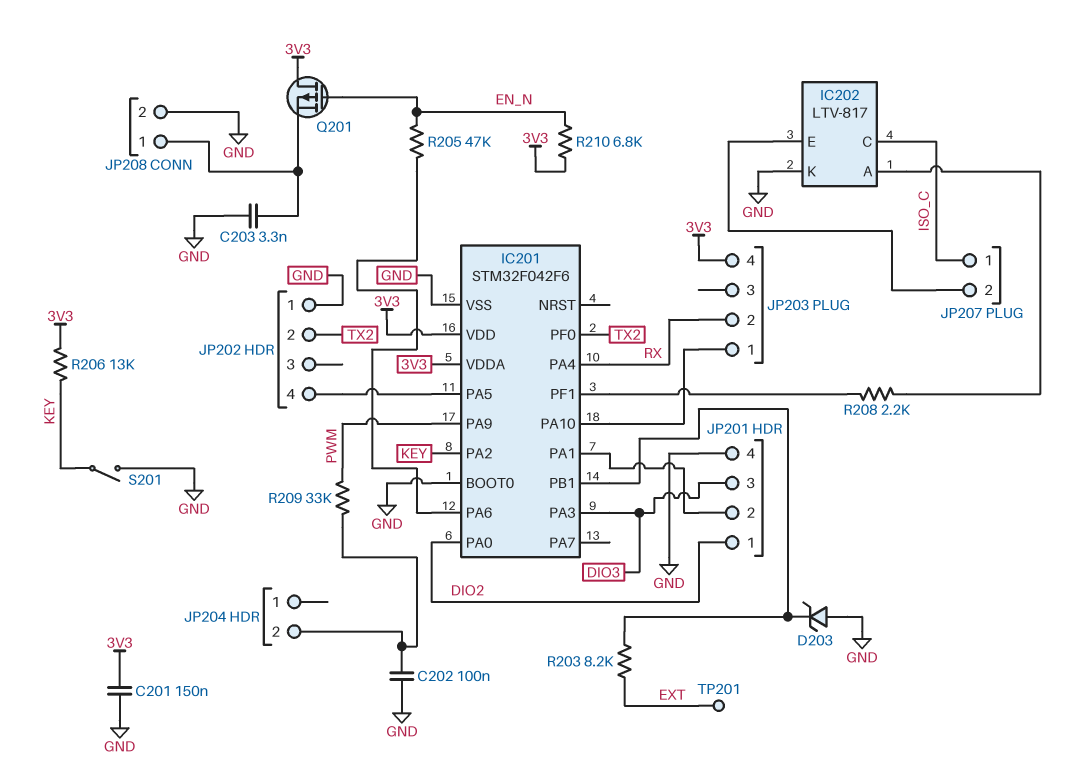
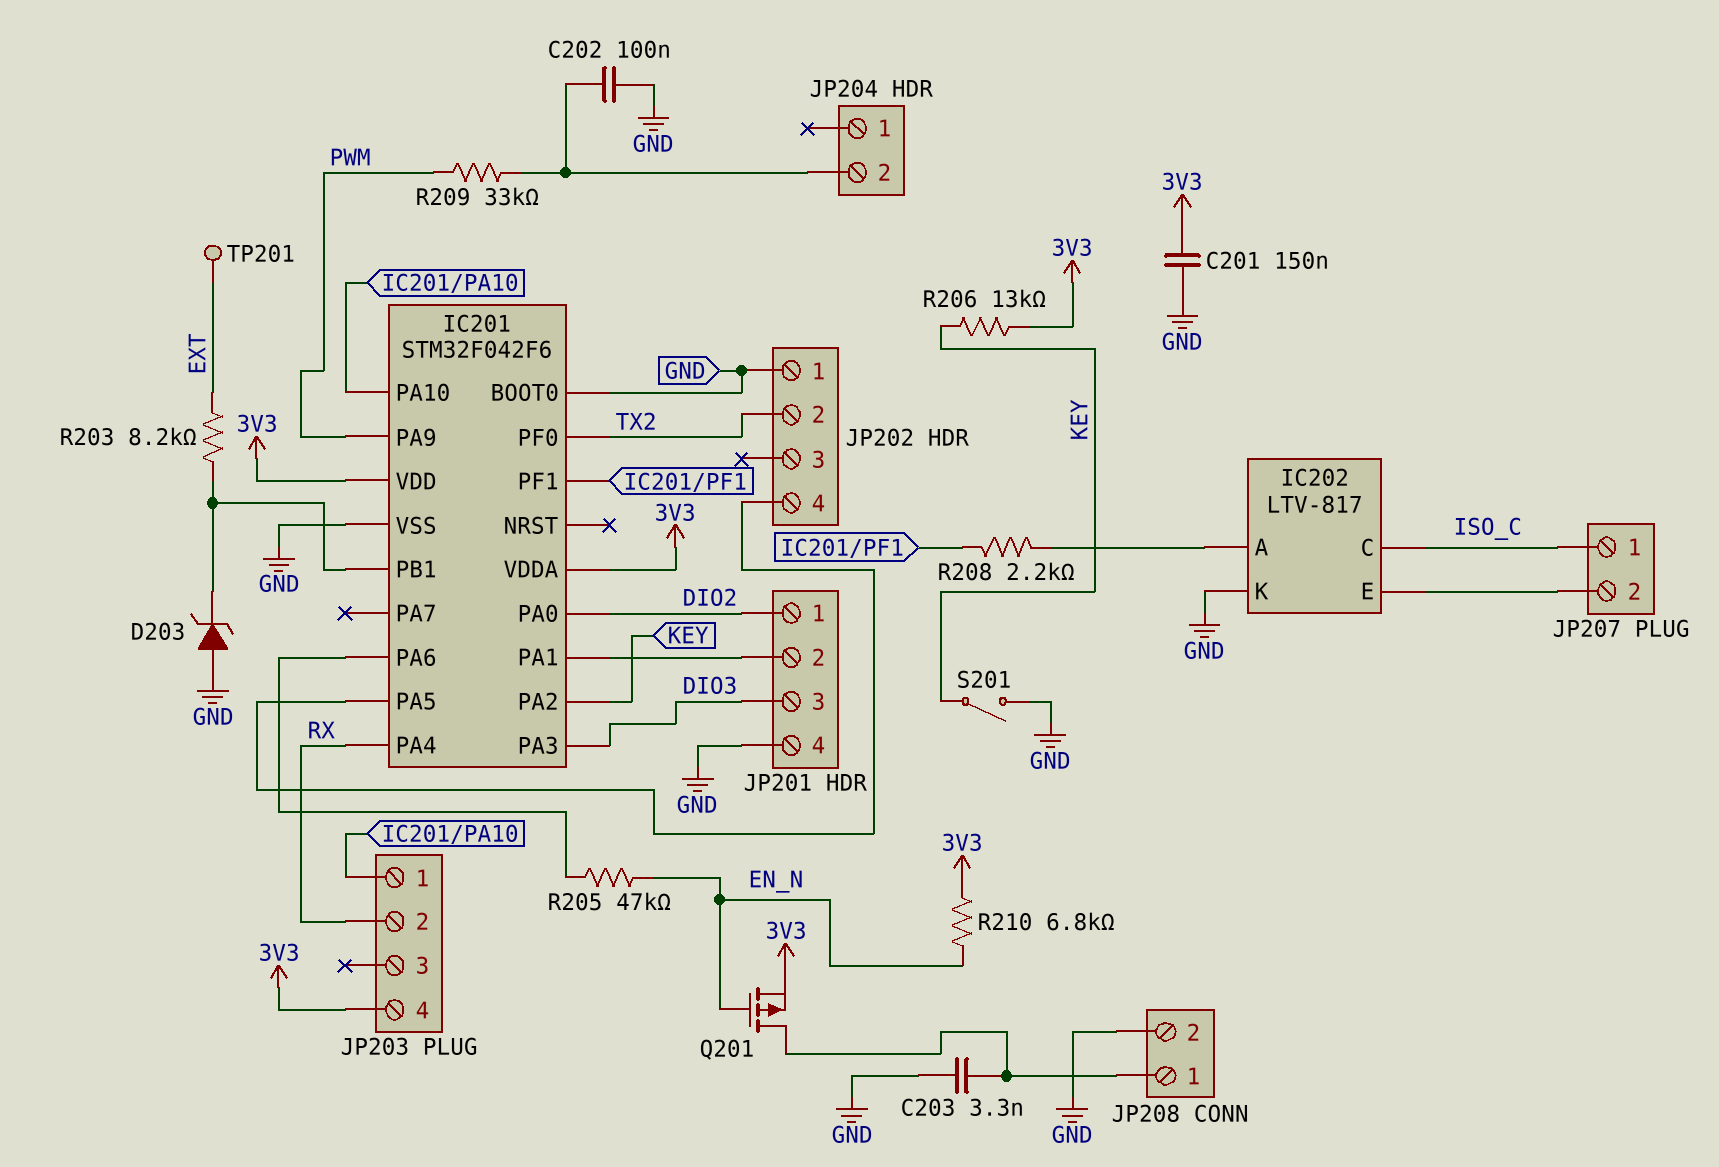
Q201: PMOS (G EN_N, D 3V3, S JP208/1) -> PMOS (G EN_N, D JP208/1, S 3V3)

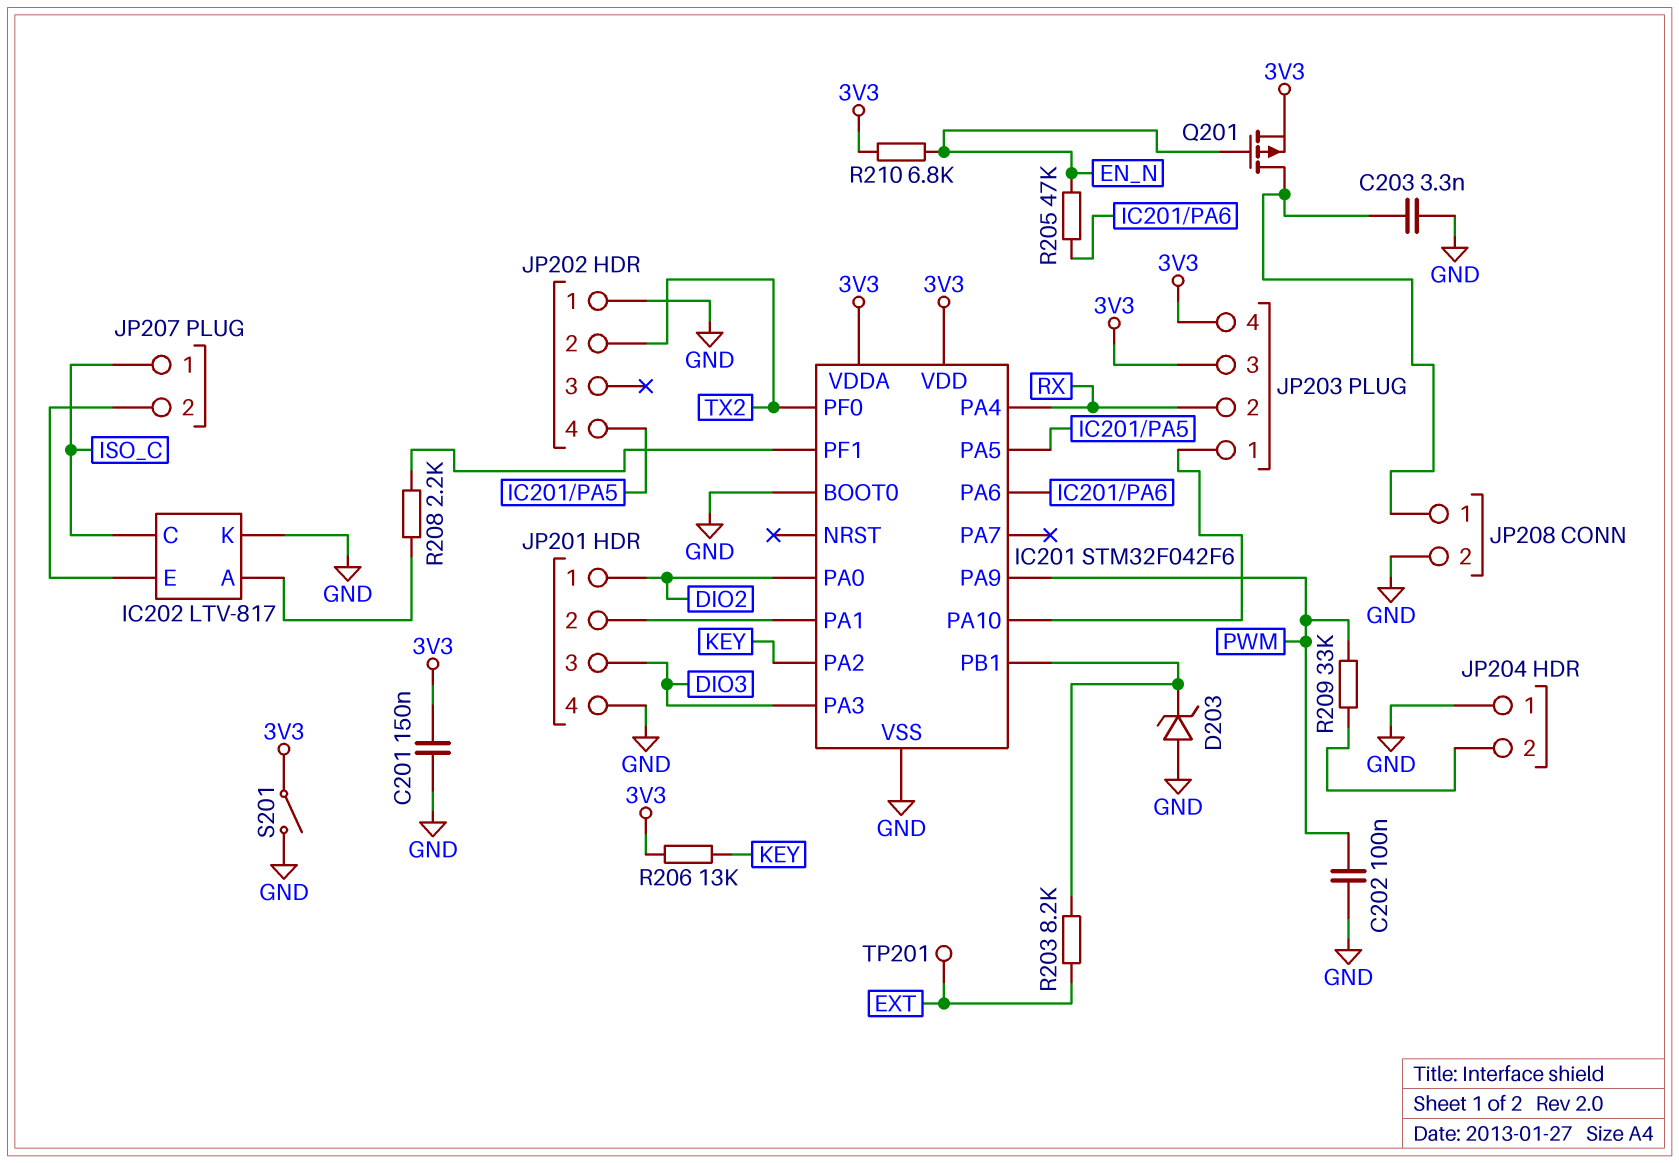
C202: 100nF (GND, JP204/2) -> 100nF (GND, PWM)
JP203 pin 3: none -> 3V3
JP204 pin 1: none -> GND
S201: switch (GND, KEY) -> switch (3V3, GND)

